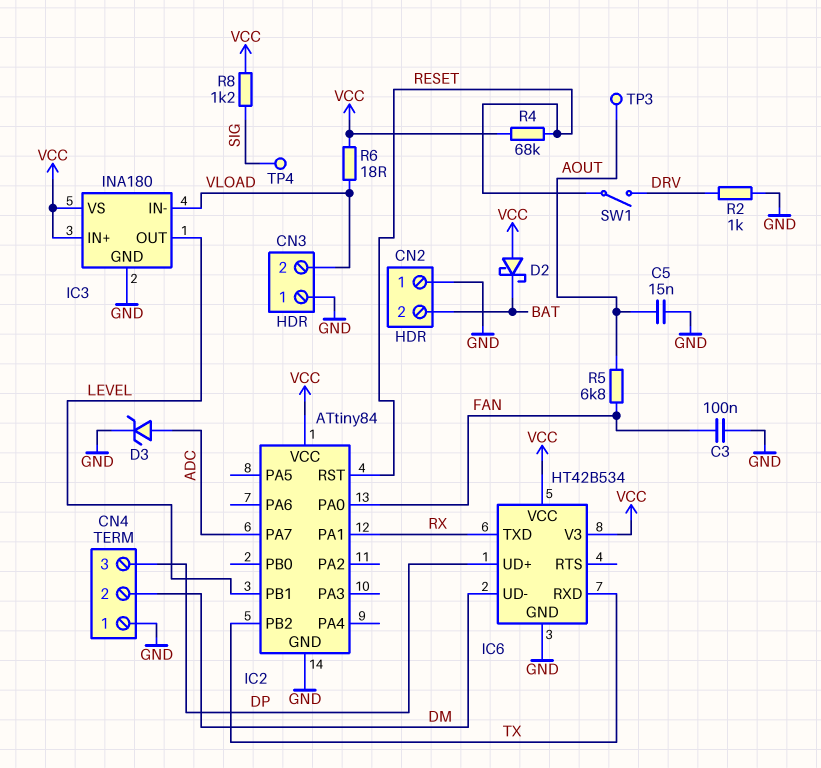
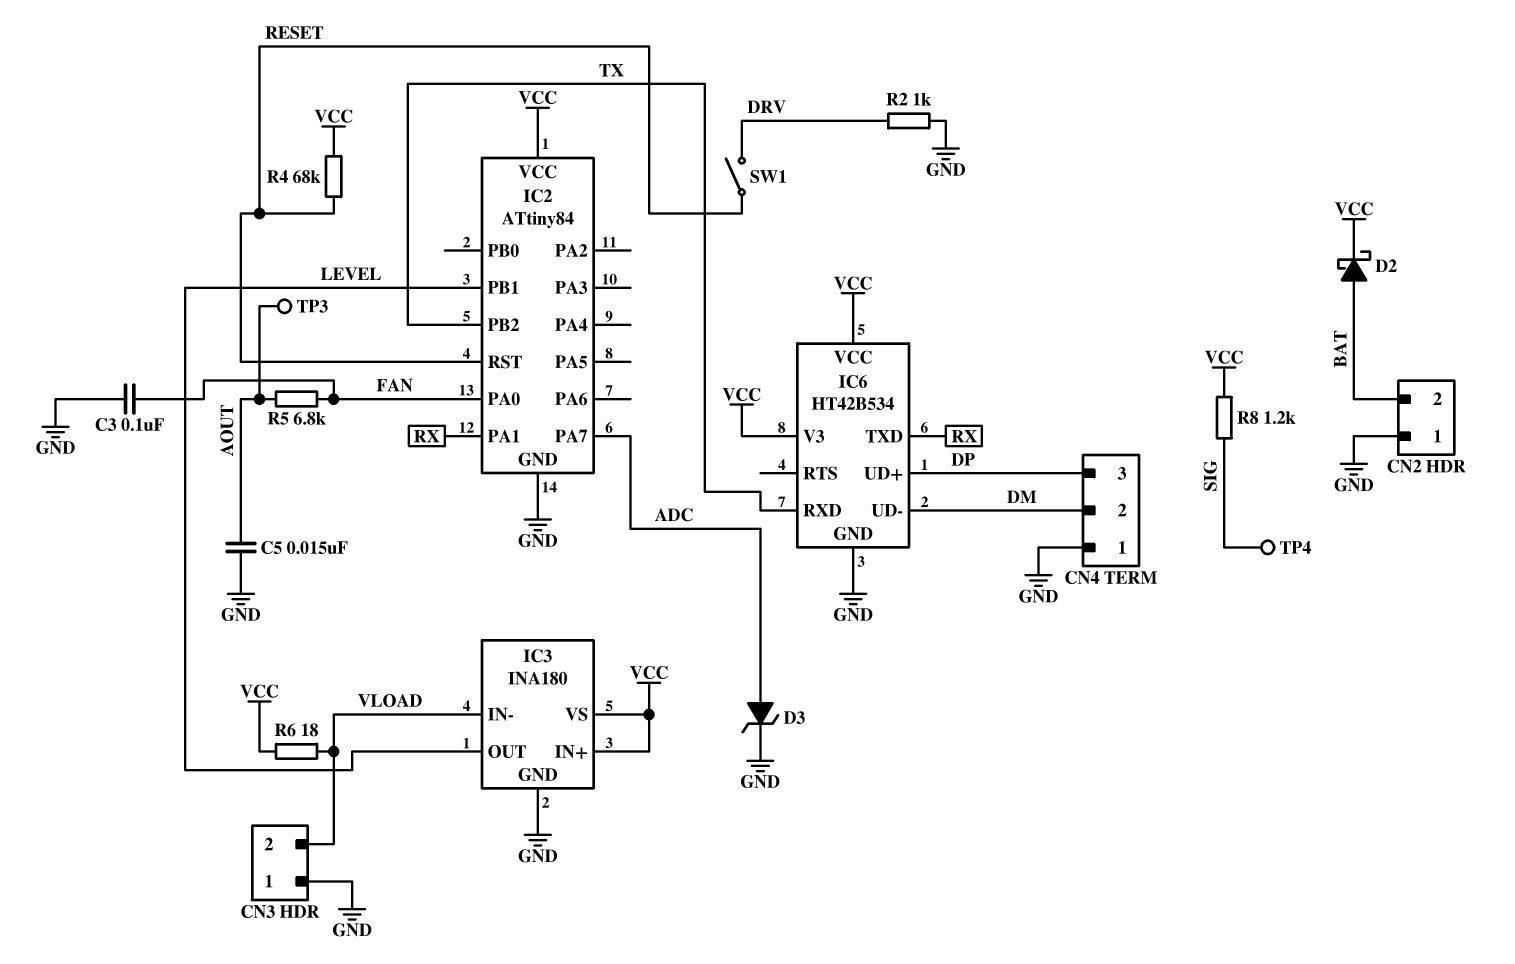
D2: schottky (A VCC, K BAT) -> schottky (A BAT, K VCC)

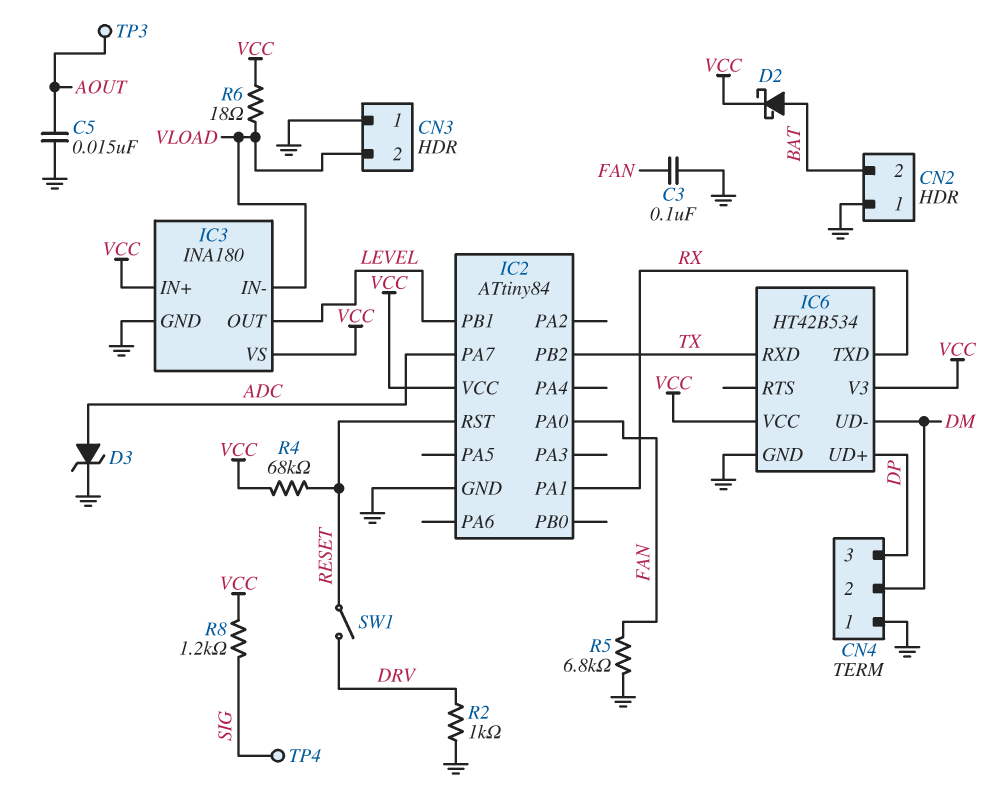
R5: 6.8k (AOUT, FAN) -> 6.8k (FAN, GND)

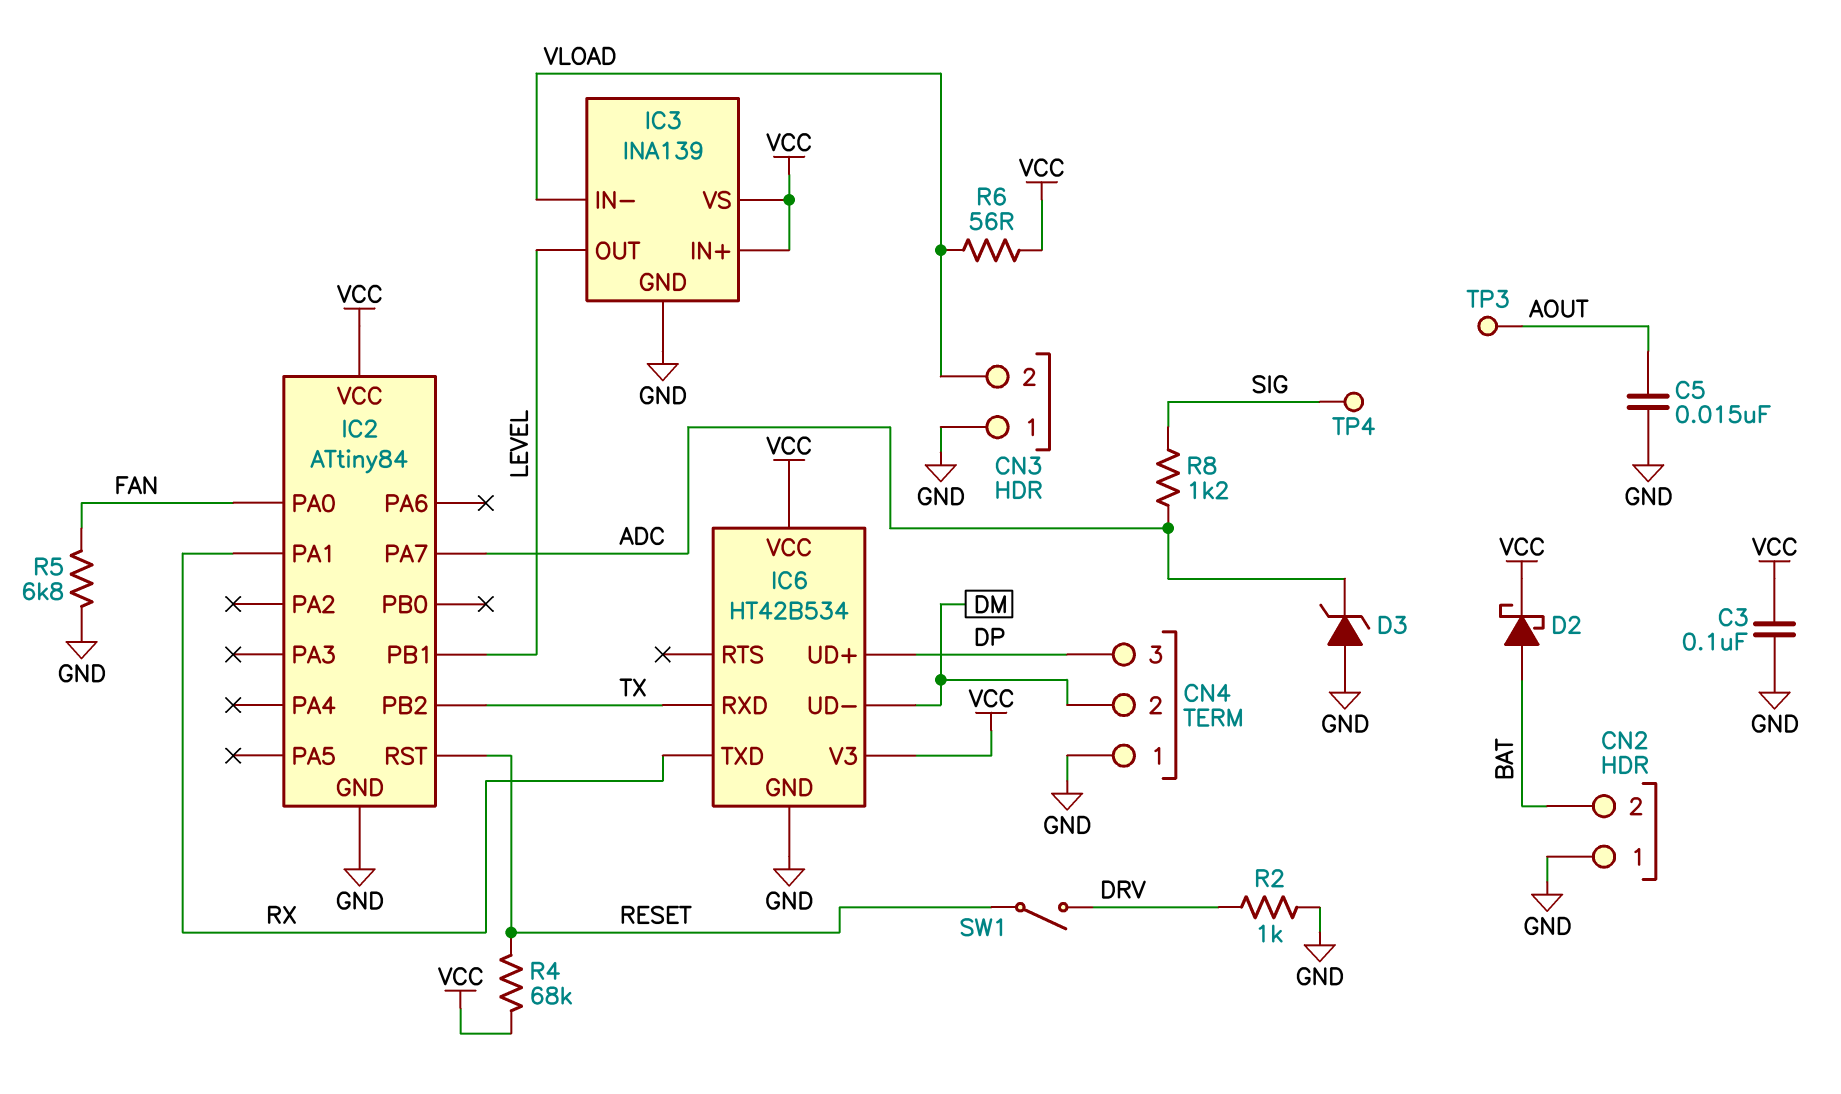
C3: 100nF (FAN, GND) -> 100nF (GND, VCC)
D3: zener (A ADC, K GND) -> zener (A GND, K ADC)
IC3: INA180 -> INA139
R6: 18 (VCC, VLOAD) -> 56 (VCC, VLOAD)
R8: 1.2k (SIG, VCC) -> 1.2k (ADC, SIG)

